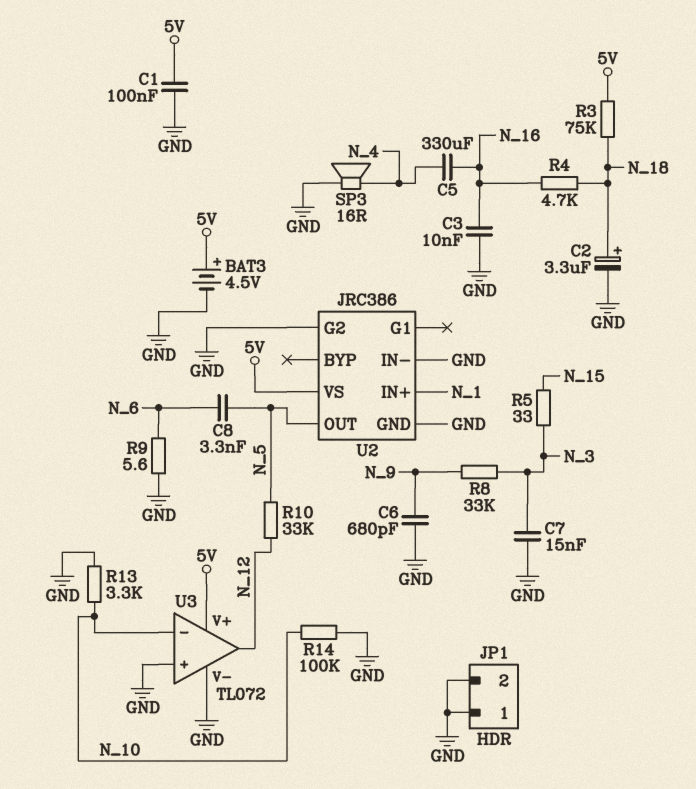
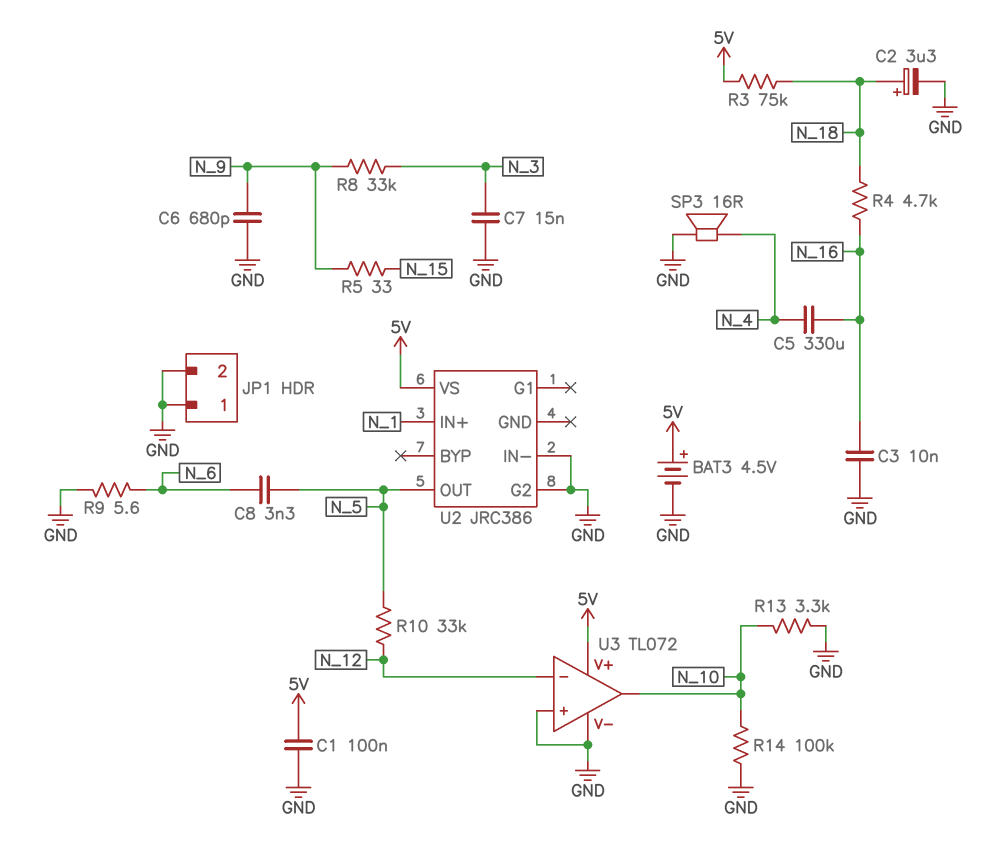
R5: 33 (N_3, N_15) -> 33 (N_9, N_15)
U2 pin GND: GND -> none
U3 pin in-: N_10 -> N_12
U3 pin out: N_12 -> N_10

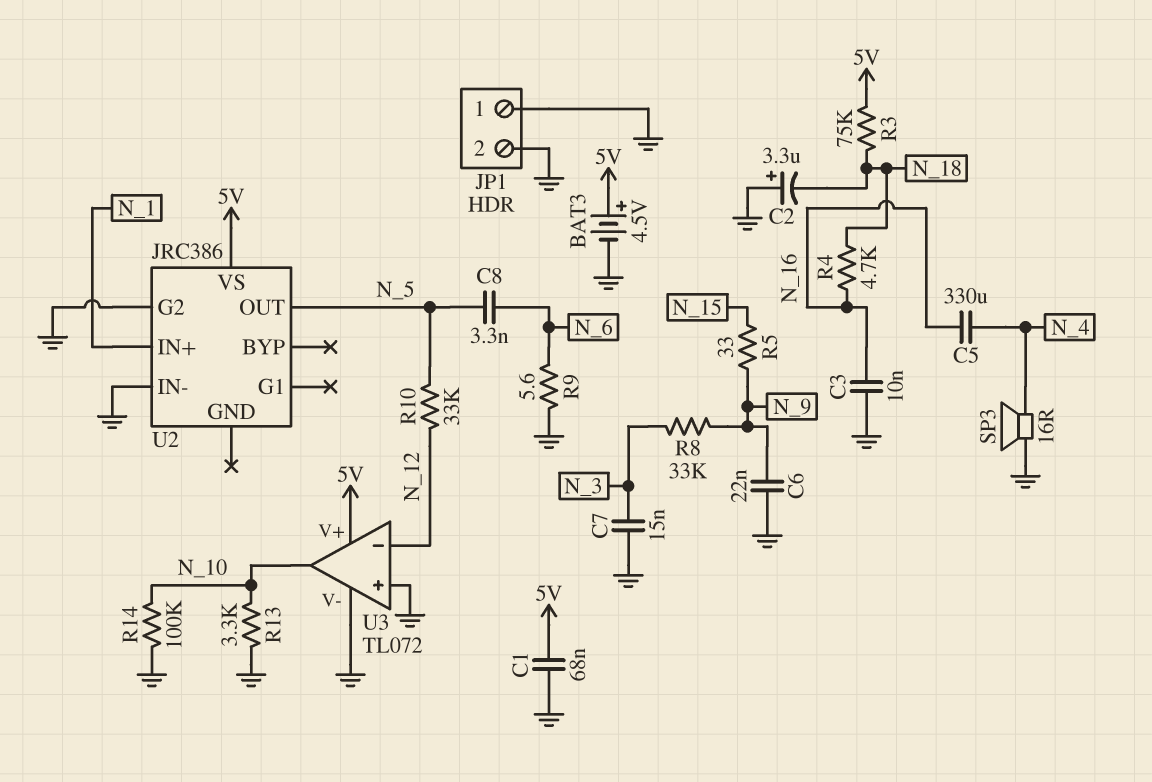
C1: 100nF (5V, GND) -> 68nF (5V, GND)
C2: 3.3uF (plus N_18, minus GND) -> 3.3uF (plus GND, minus N_18)
C6: 680pF (GND, N_9) -> 22nF (GND, N_9)

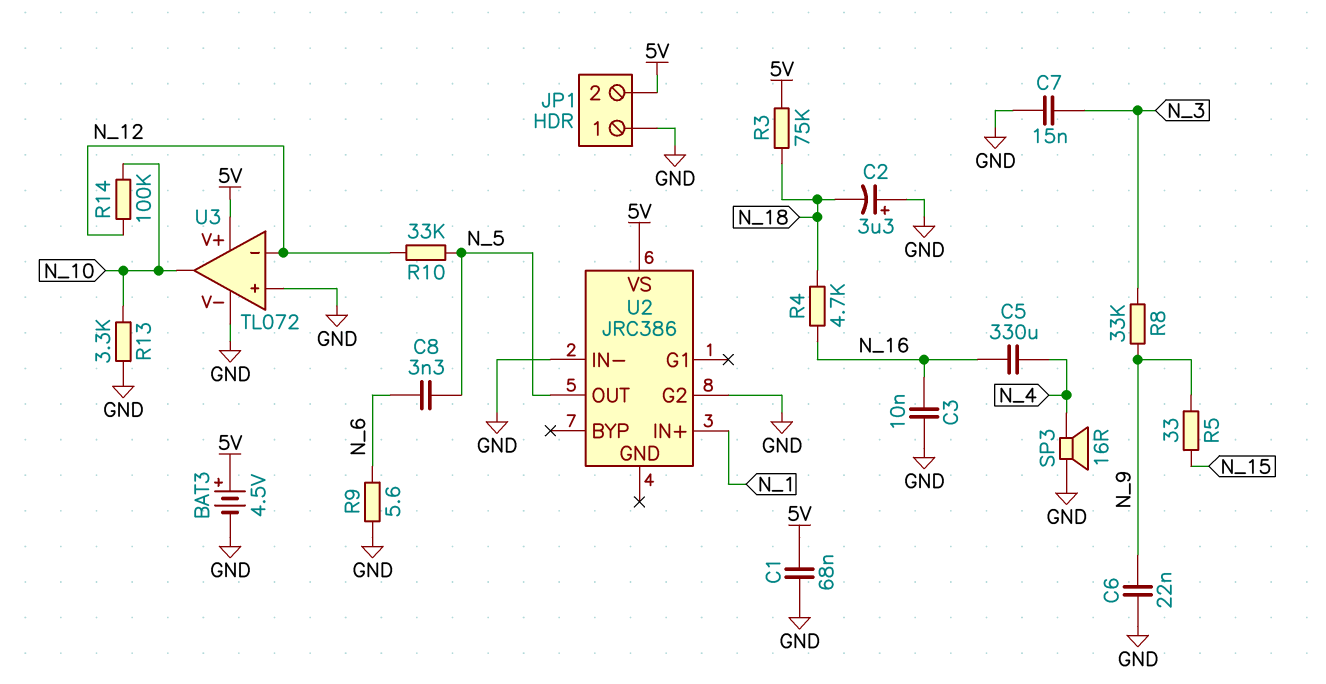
JP1 pin 2: GND -> 5V
R14: 100k (GND, N_10) -> 100k (N_10, N_12)

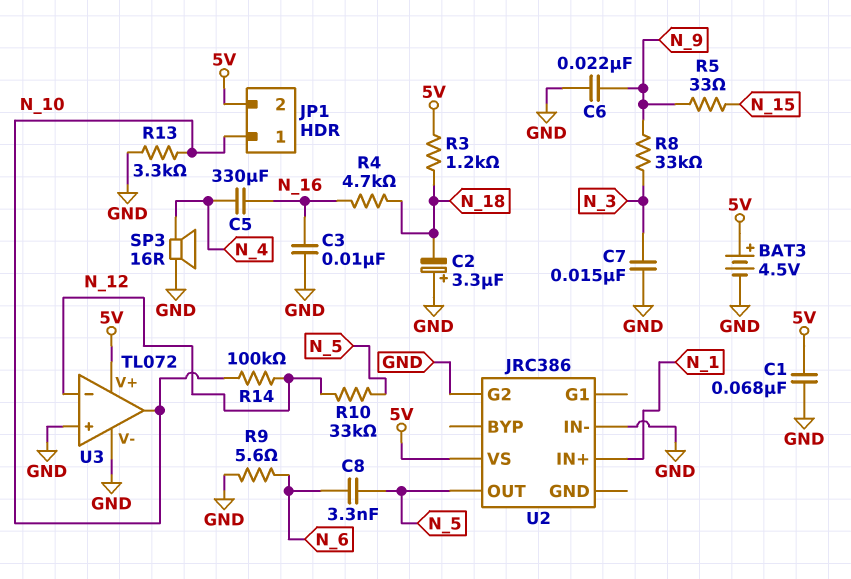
JP1 pin 1: GND -> N_10
R3: 75k (5V, N_18) -> 1.2k (5V, N_18)

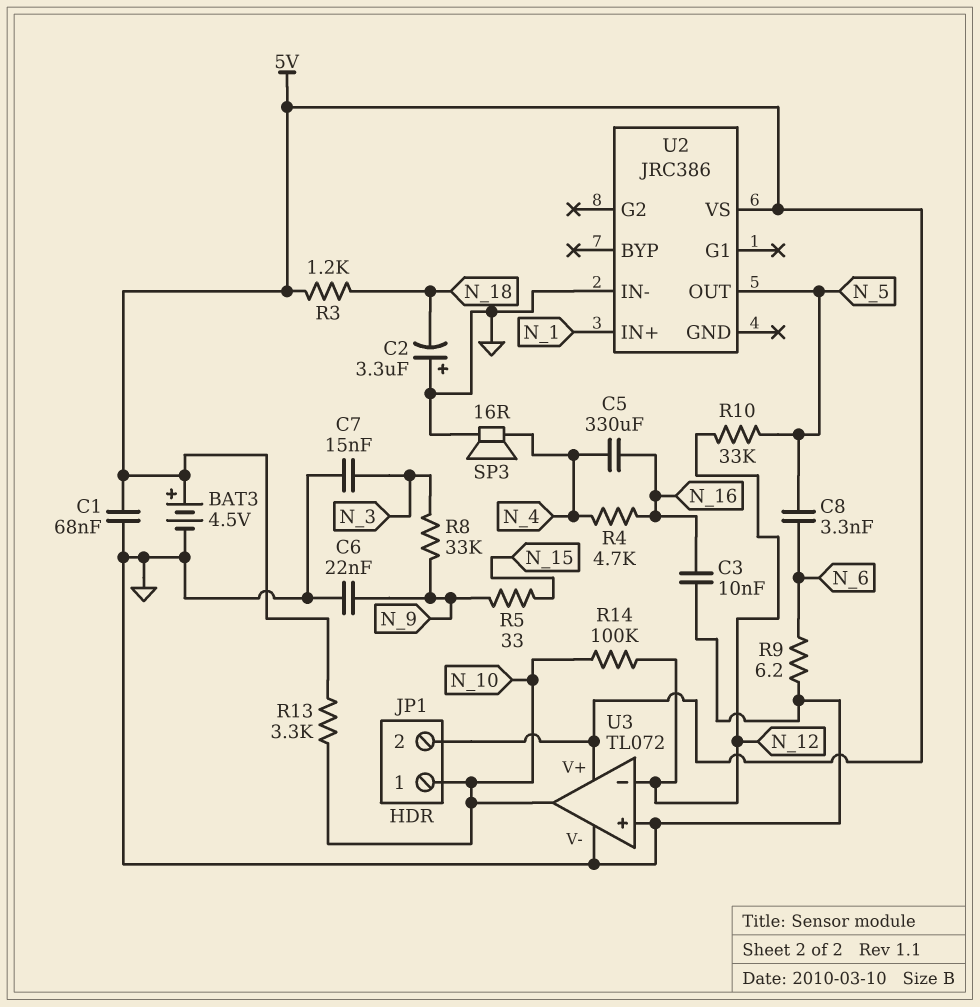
R4: 4.7k (N_16, N_18) -> 4.7k (N_4, N_16)
R9: 5.6 (GND, N_6) -> 6.2 (GND, N_6)
R13: 3.3k (GND, N_10) -> 3.3k (5V, N_10)
U2 pin G2: GND -> none

